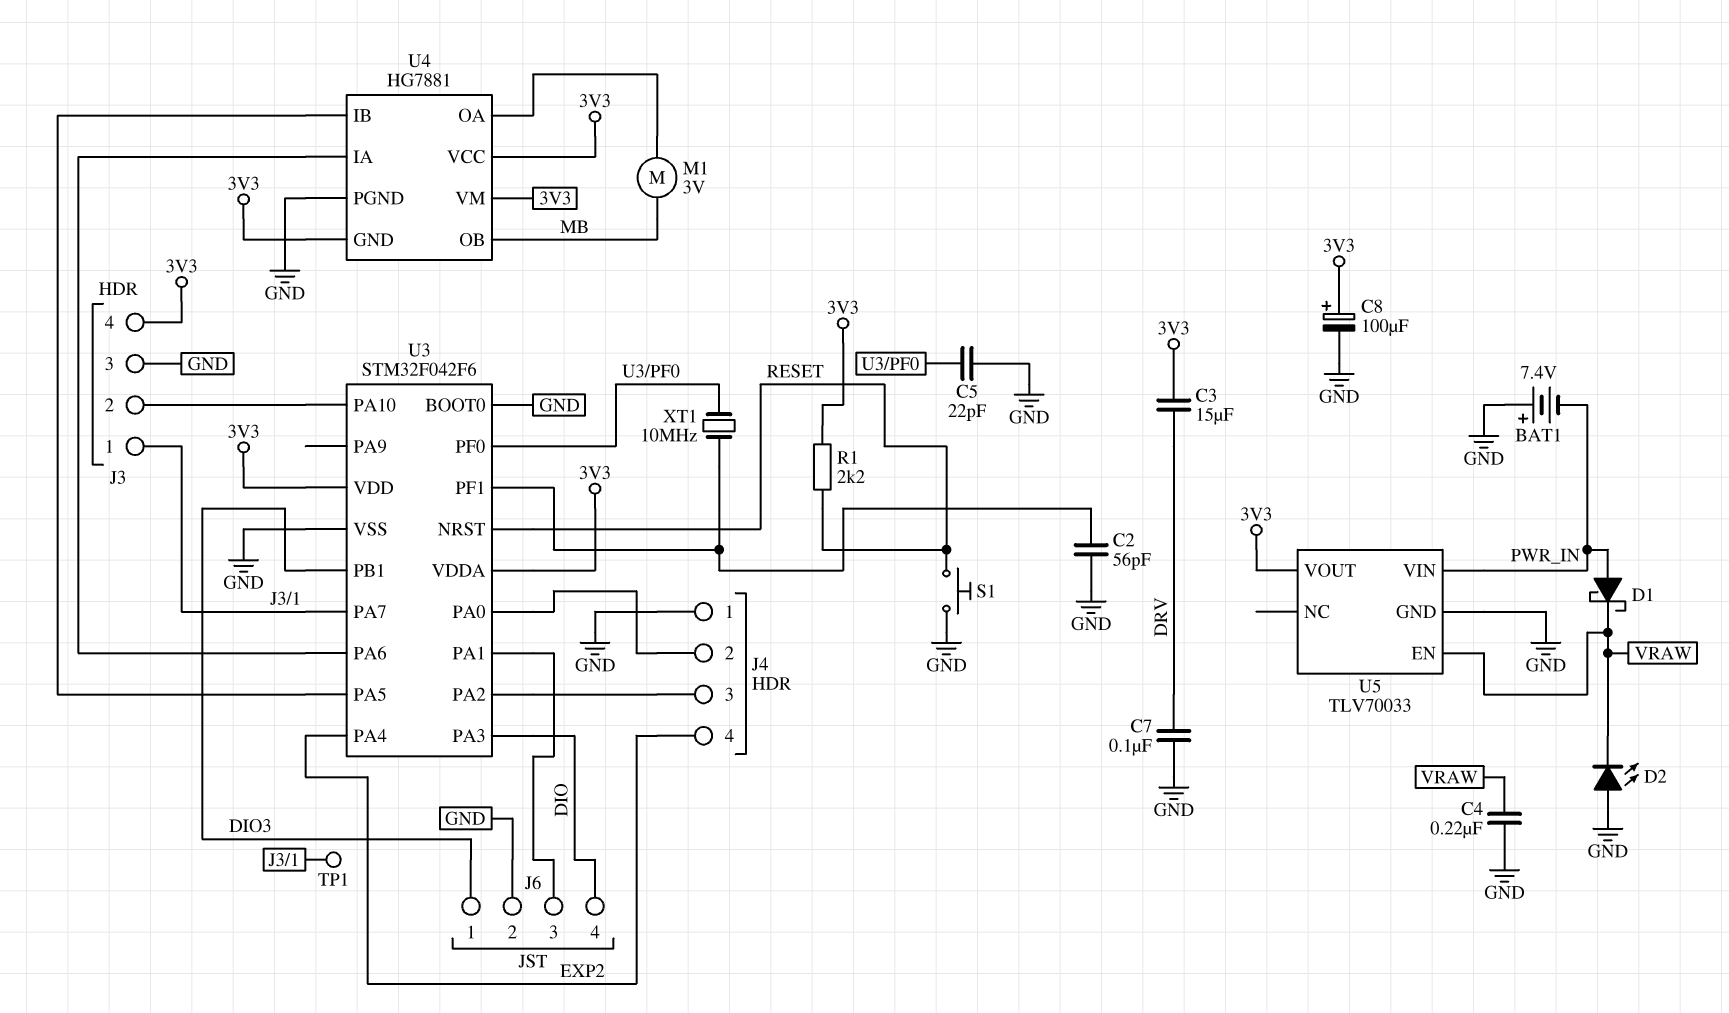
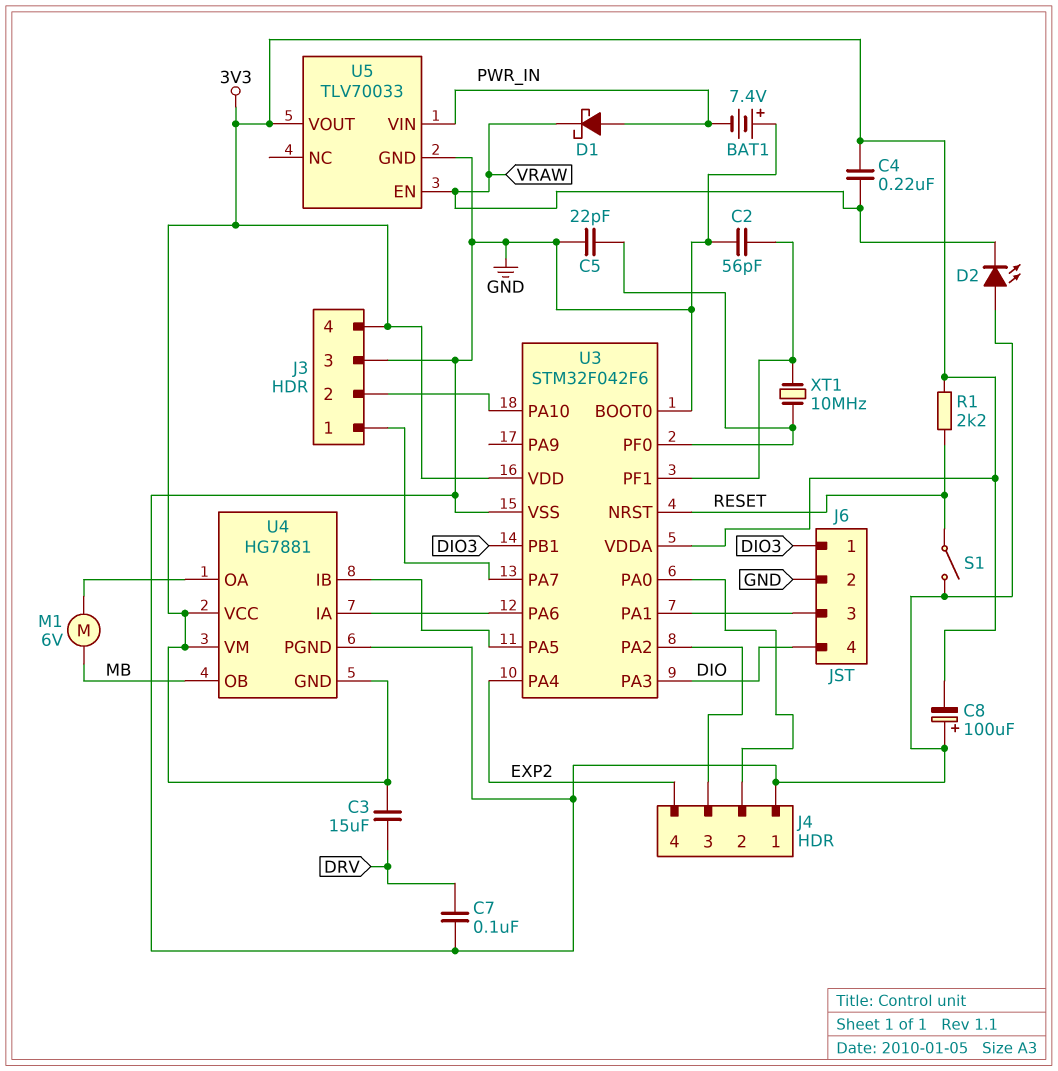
C4: 220nF (GND, VRAW) -> 220nF (3V3, VRAW)
C8: 100uF (plus 3V3, minus GND) -> 100uF (plus GND, minus 3V3)
M1: motor 3V (MB, U4/OA) -> motor 6V (MB, U4/OA)
S1: button (GND, RESET) -> switch (GND, RESET)
TP1: test point (J3/1) -> none

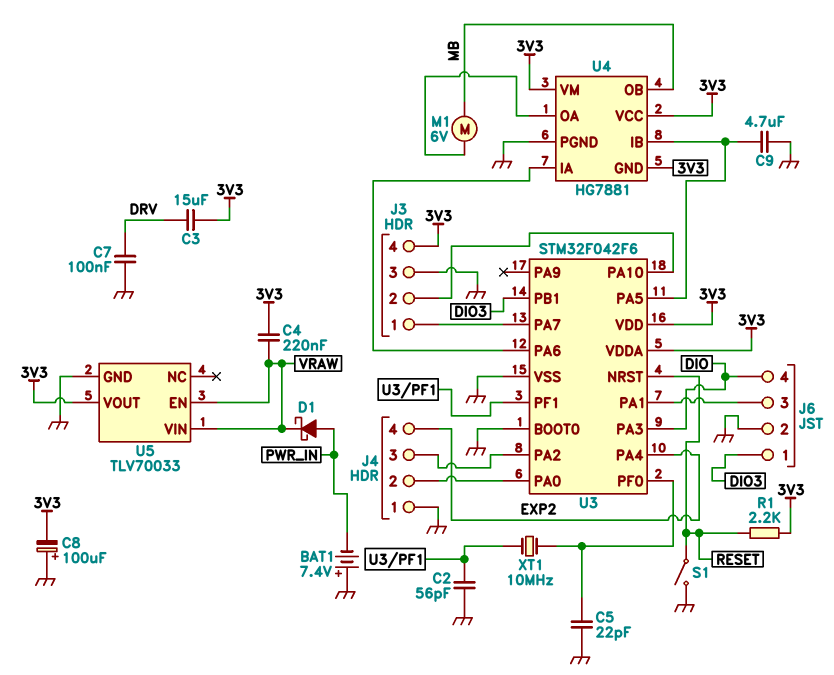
C9: none -> 4.7uF (GND, U3/PA5)
D2: LED (A GND, K VRAW) -> none
U5 pin VIN: PWR_IN -> VRAW

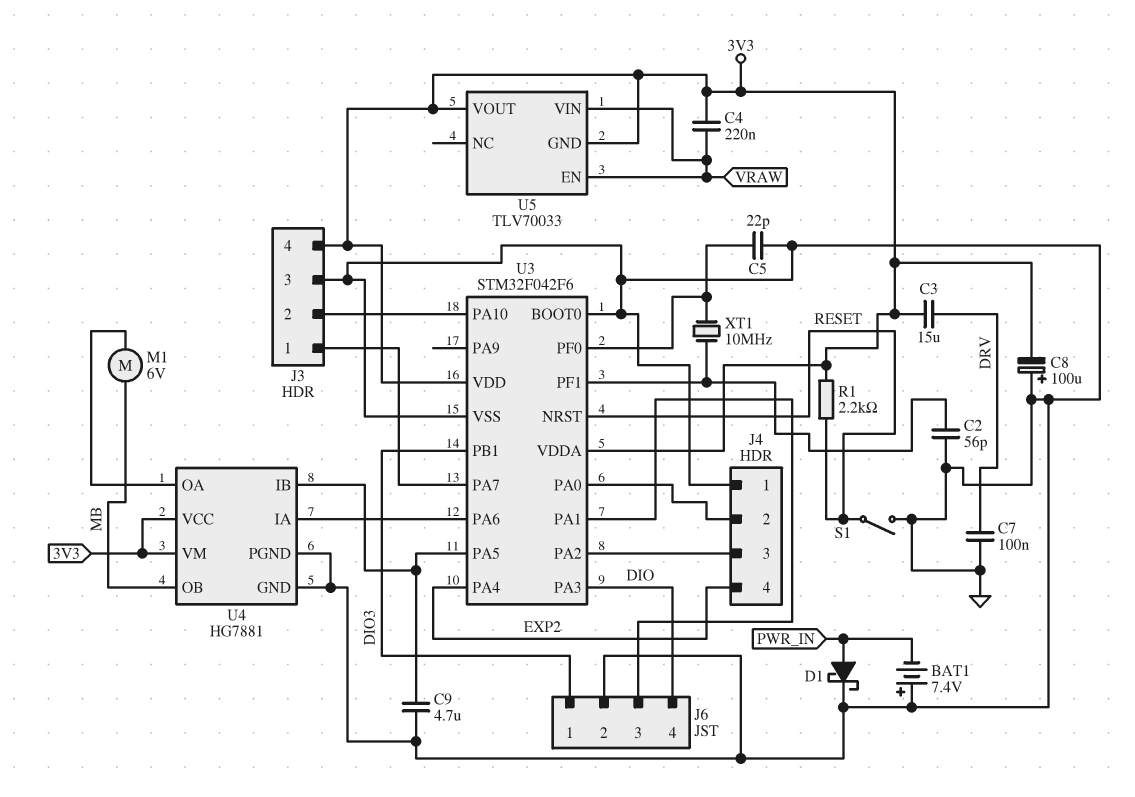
D1: schottky (A PWR_IN, K VRAW) -> schottky (A PWR_IN, K GND)
U4 pin GND: 3V3 -> GND
U5 pin GND: GND -> 3V3

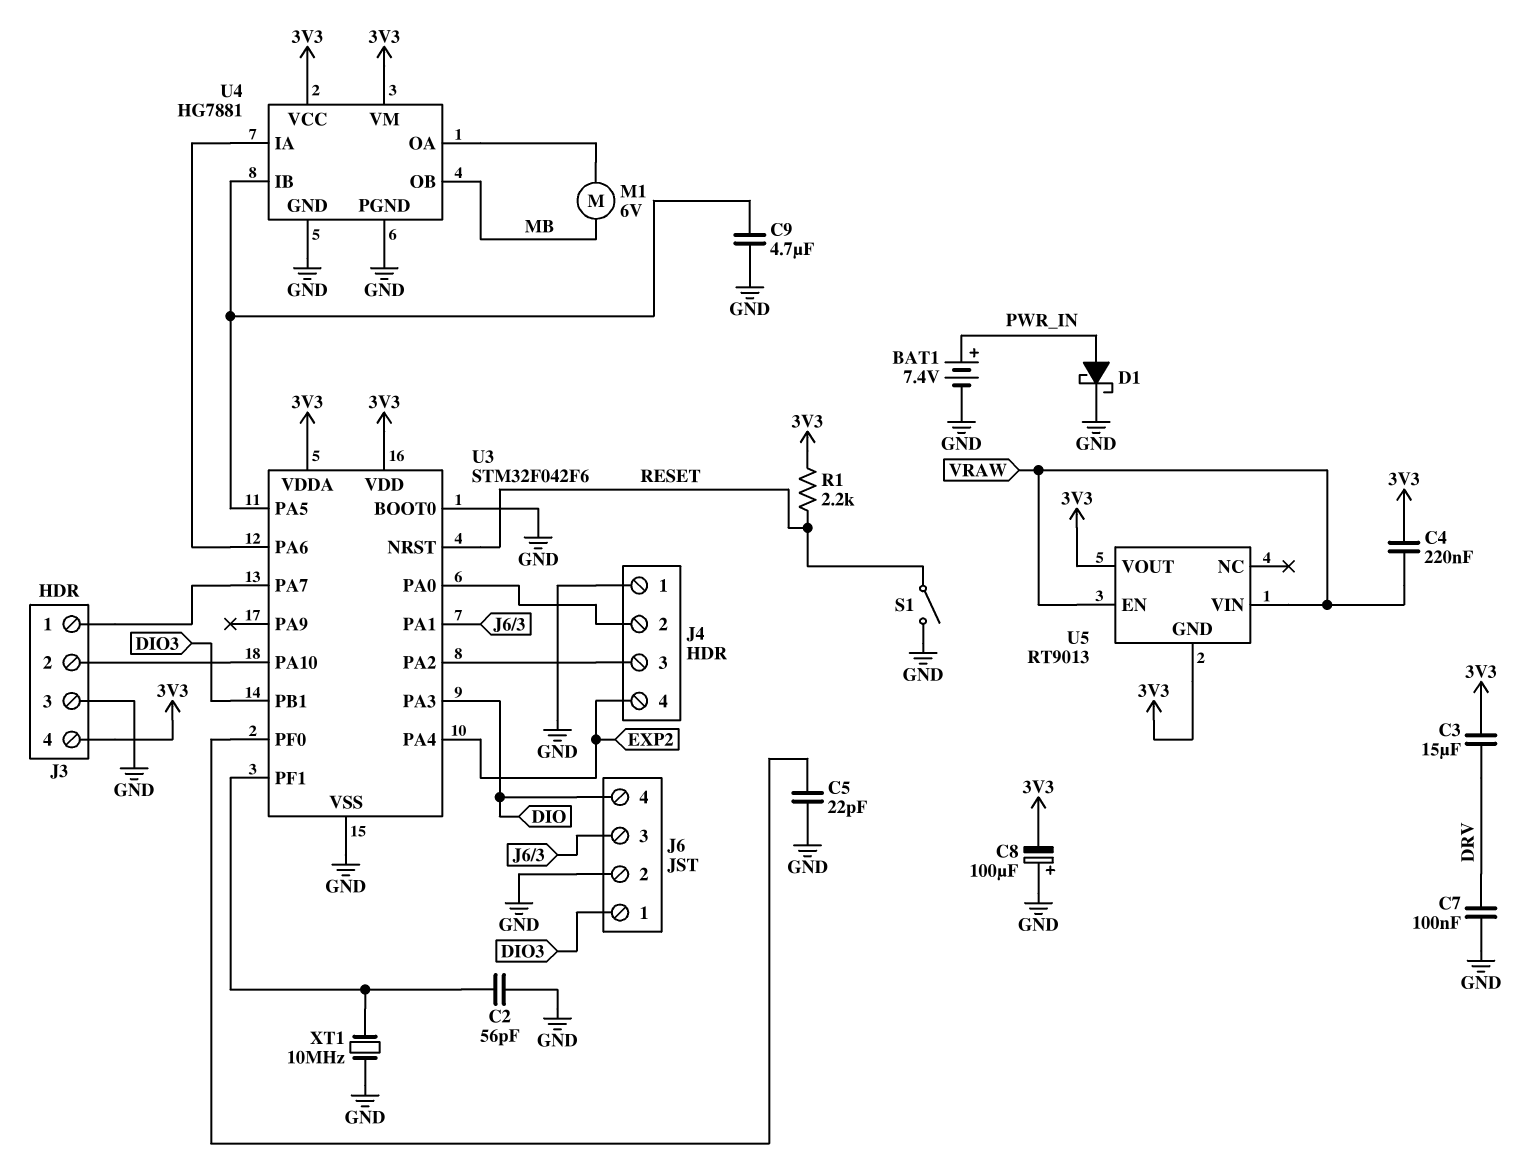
BAT1: 7.4V (plus GND, minus PWR_IN) -> 7.4V (plus PWR_IN, minus GND)
U5: TLV70033 -> RT9013
XT1: 10MHz (U3/PF0, U3/PF1) -> 10MHz (GND, U3/PF1)

